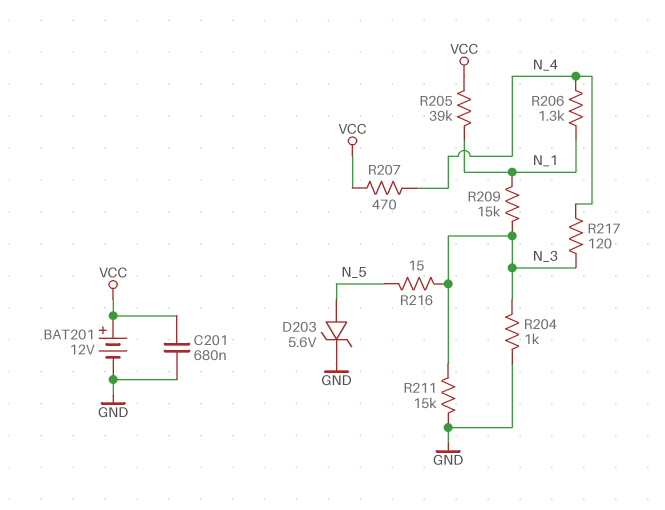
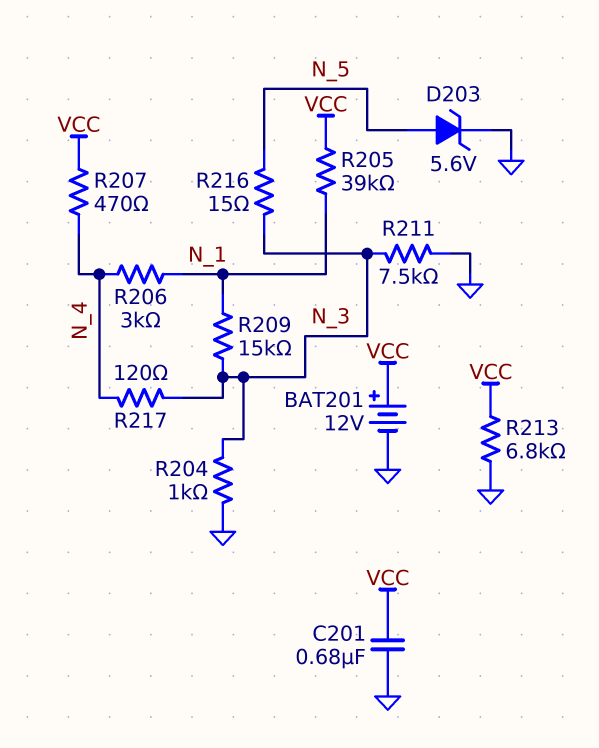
R206: 1.3k (N_1, N_4) -> 3k (N_1, N_4)
R211: 15k (GND, N_3) -> 7.5k (GND, N_3)
R213: none -> 6.8k (GND, VCC)

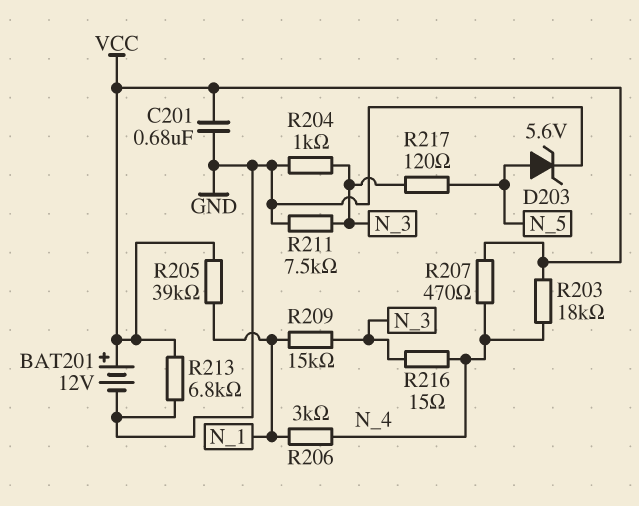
R203: none -> 18k (N_4, VCC)
R216: 15 (N_3, N_5) -> 15 (N_3, N_4)
R217: 120 (N_3, N_4) -> 120 (N_3, N_5)

